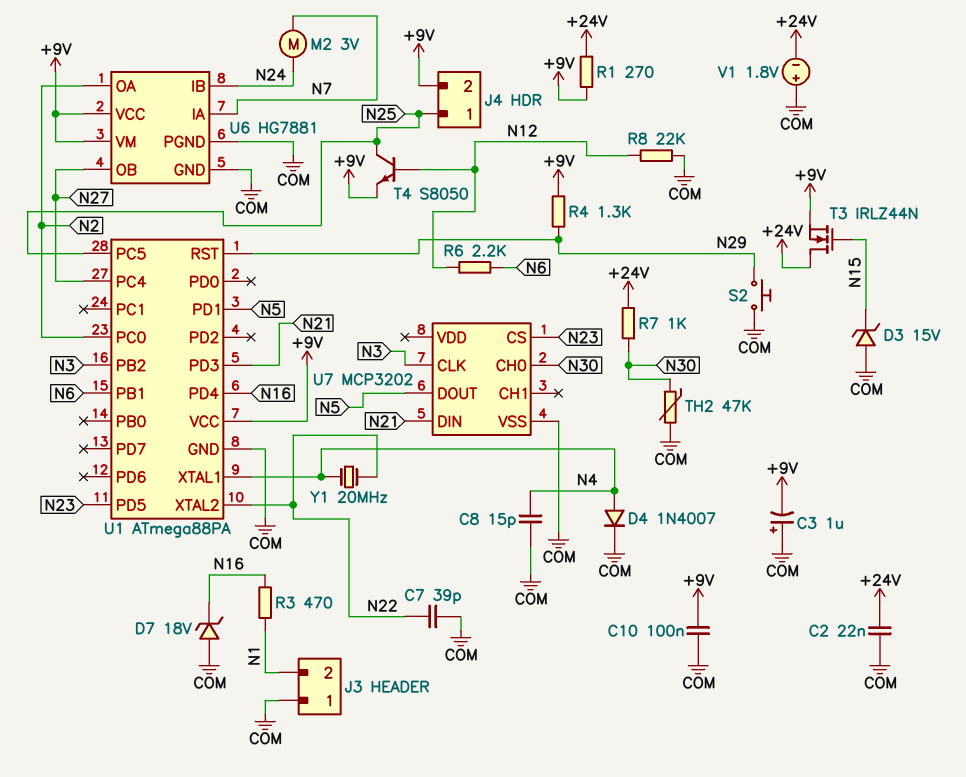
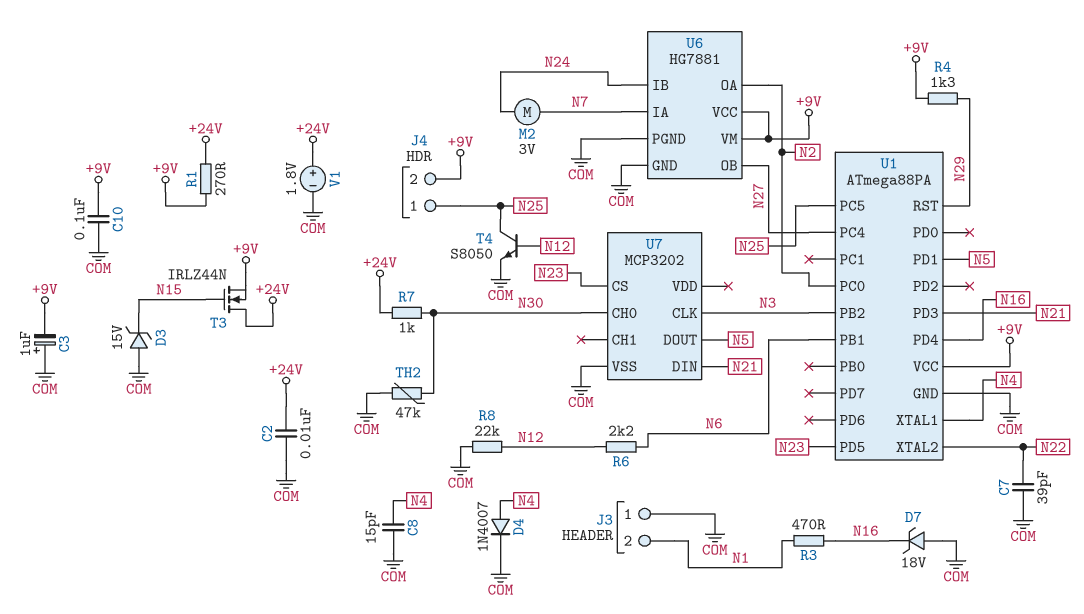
C2: 22nF (+24V, COM) -> 10nF (+24V, COM)
S2: button (COM, N29) -> none
T4: NPN S8050 (B N12, C N25, E +9V) -> NPN S8050 (B N12, C N25, E COM)
V1: 1.8V (plus COM, minus +24V) -> 1.8V (plus +24V, minus COM)
Y1: 20MHz (N4, N22) -> none

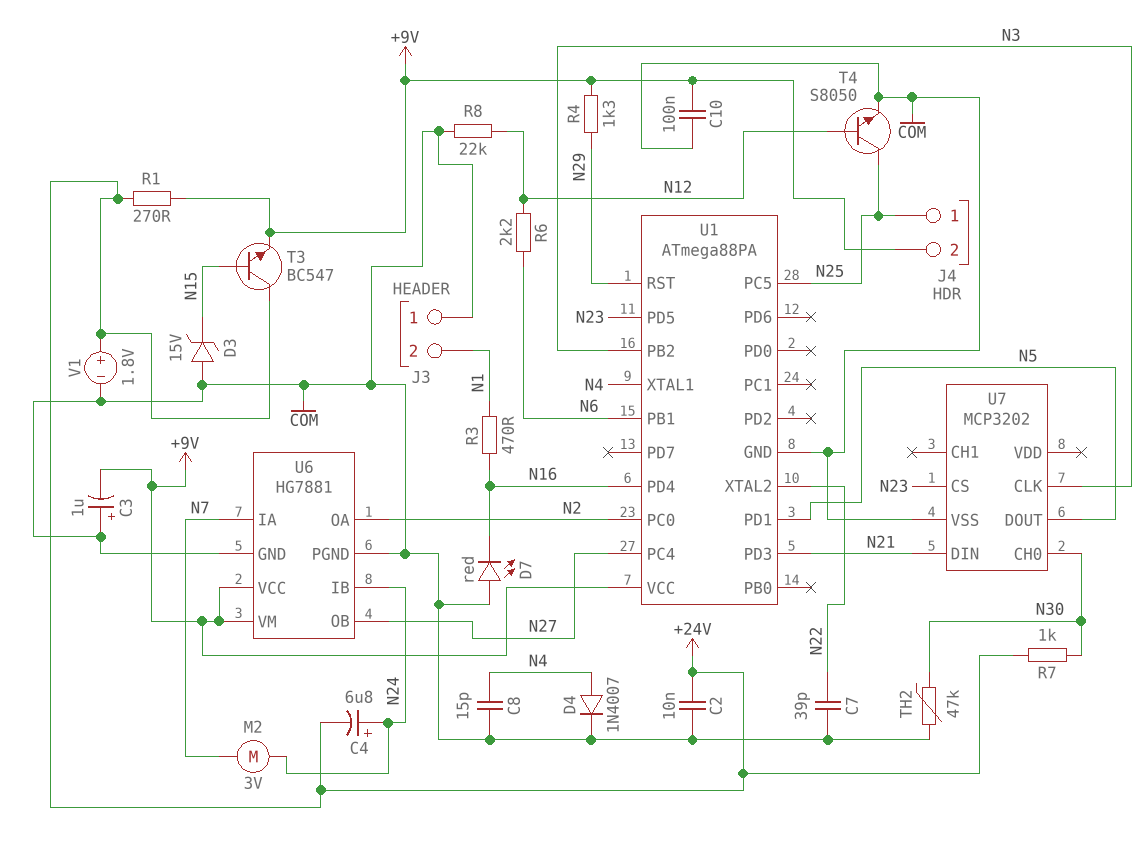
C4: none -> 6.8uF (plus N24, minus +24V)
D7: zener 18V (A COM, K N16) -> LED red (A COM, K N16)
T3: NMOS IRLZ44N (G N15, D +24V, S +9V) -> NPN BC547 (B N15, C +24V, E +9V)

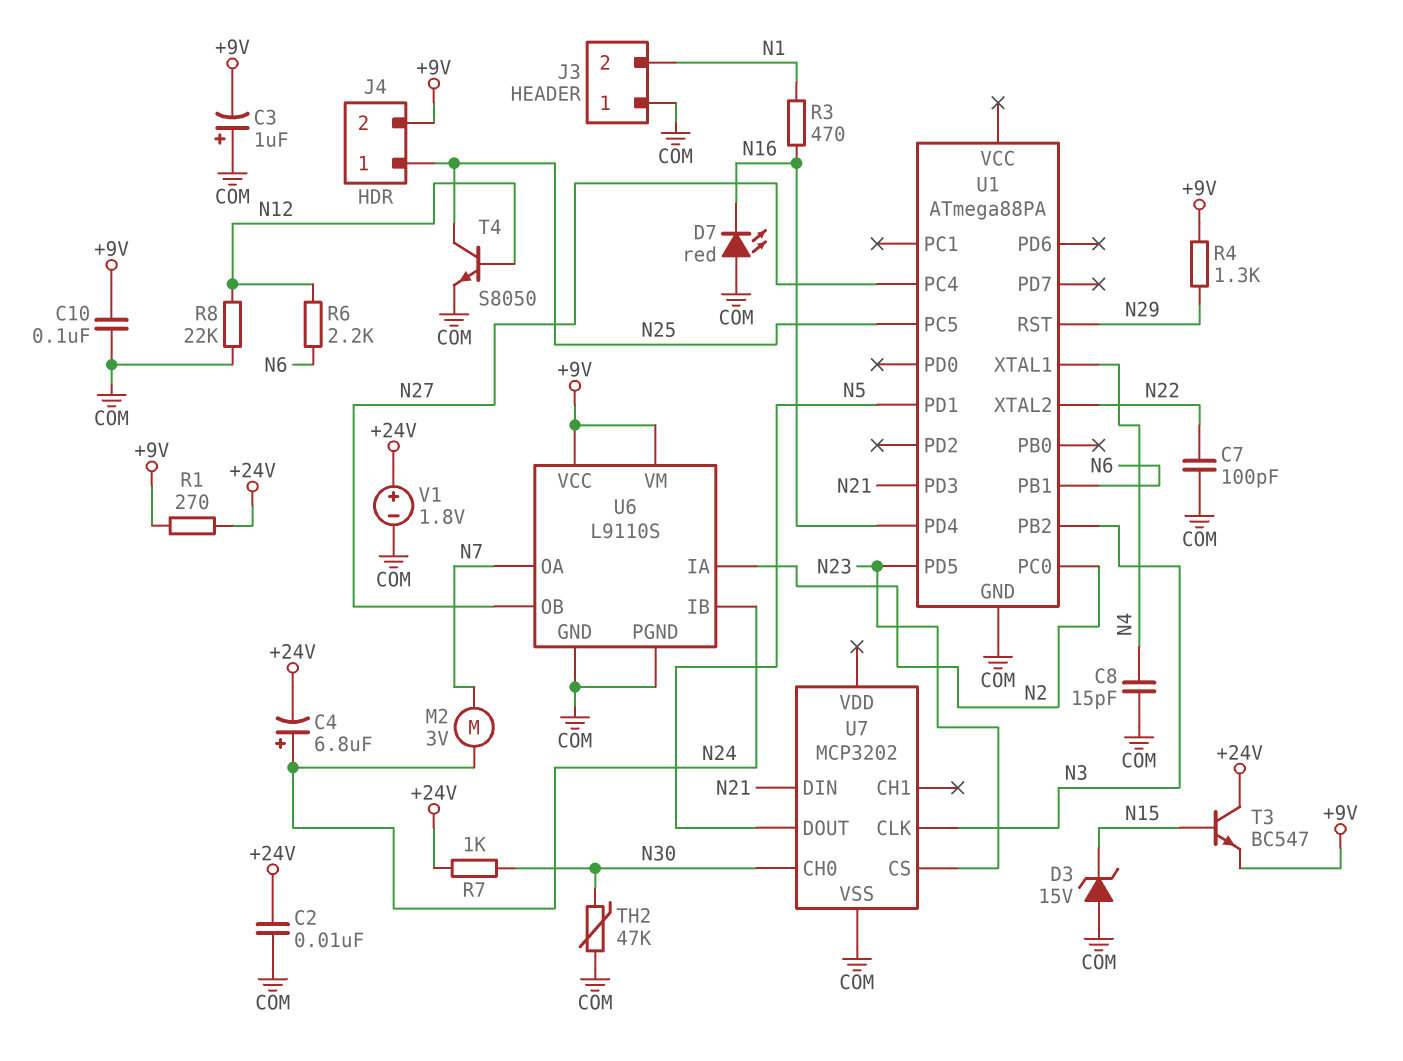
C7: 39pF (COM, N22) -> 100pF (COM, N22)
D4: diode 1N4007 (A N4, K COM) -> none
U1 pin VCC: +9V -> none
U6: HG7881 -> L9110S
U6 pin IA: N7 -> N2
U6 pin OA: N2 -> N7

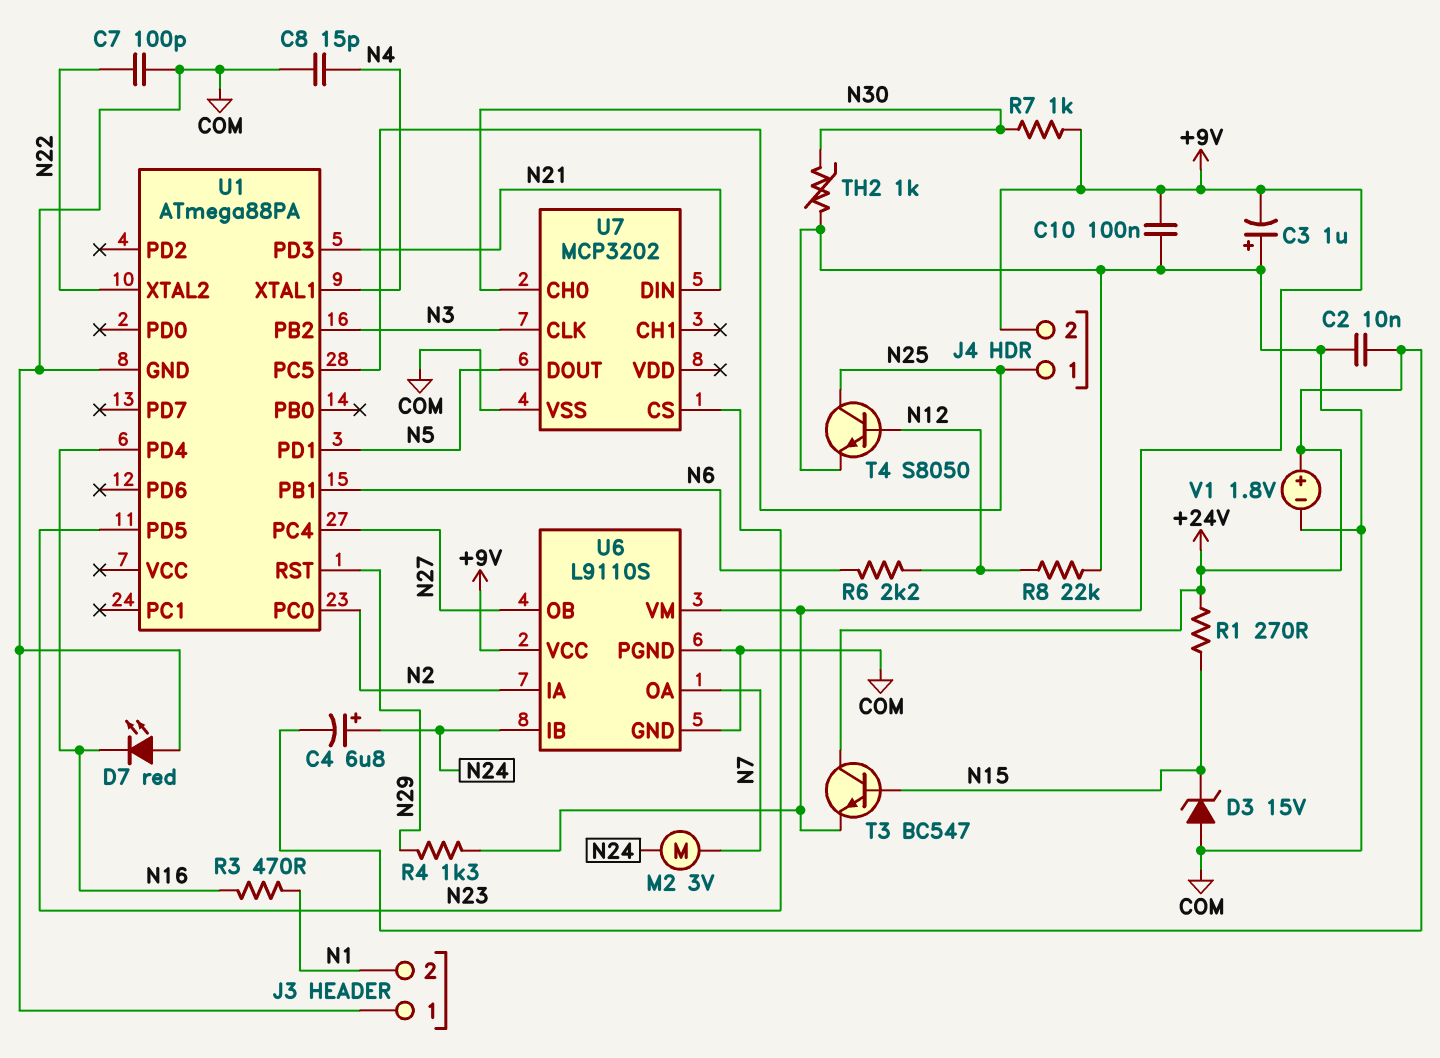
R1: 270 (+9V, +24V) -> 270 (+24V, N15)
R7: 1k (+24V, N30) -> 1k (+9V, N30)
TH2: 47k (COM, N30) -> 1k (COM, N30)

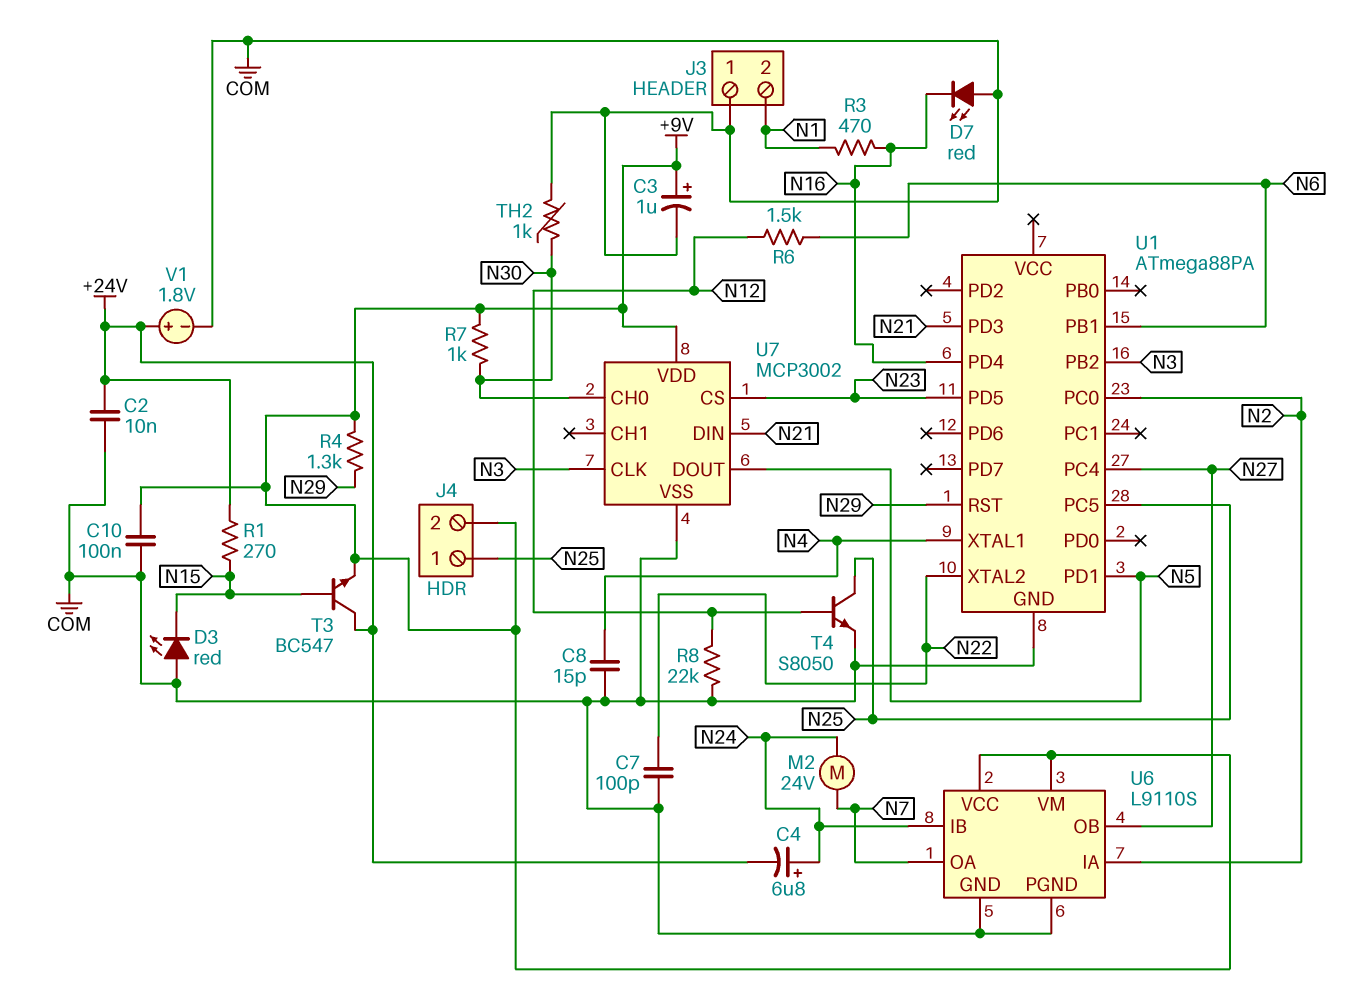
C3: 1uF (plus COM, minus +9V) -> 1uF (plus +9V, minus COM)
D3: zener 15V (A COM, K N15) -> LED red (A COM, K N15)
M2: motor 3V (N7, N24) -> motor 24V (N7, N24)
R6: 2.2k (N6, N12) -> 1.5k (N6, N12)
U7: MCP3202 -> MCP3002
U7 pin VDD: none -> +9V

